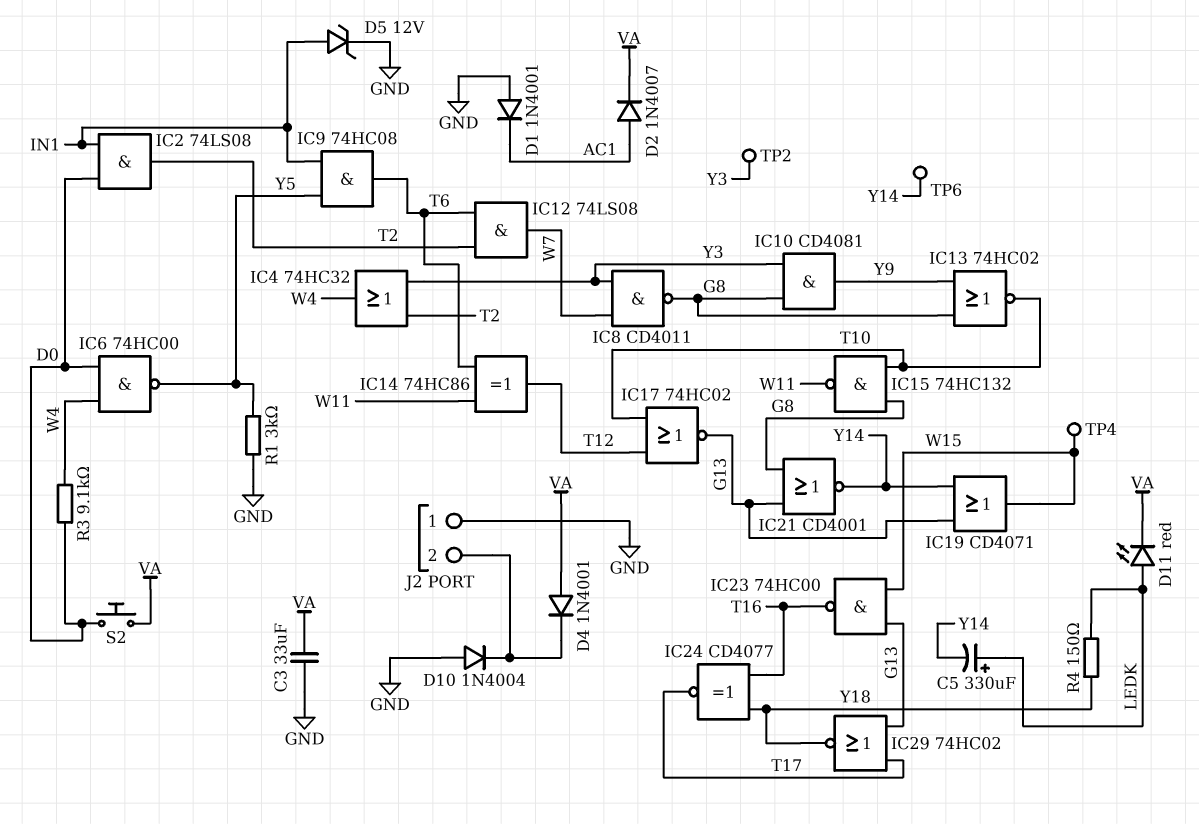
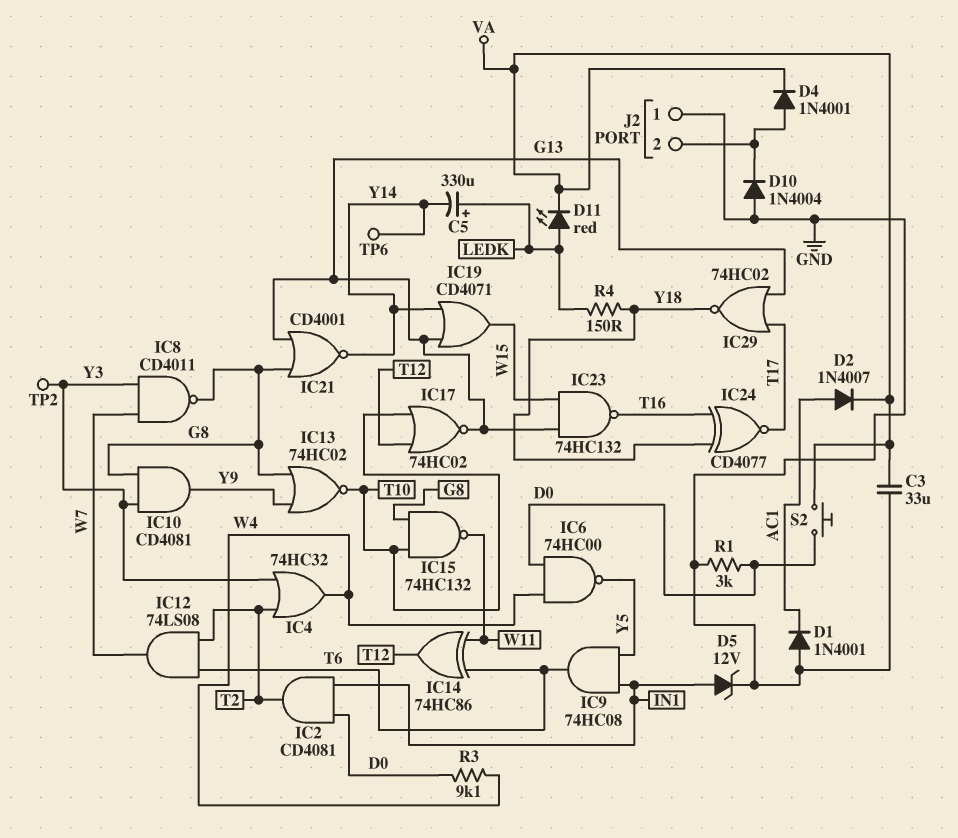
D4: diode 1N4001 (A VA, K J2/2) -> diode 1N4001 (A J2/2, K VA)
IC2: AND 74LS08 (in D0, in IN1, out T2) -> AND CD4081 (in D0, in IN1, out T2)
IC23: NAND 74HC00 (in G13, in W15, out T16) -> NAND 74HC132 (in G13, in W15, out T16)
R1: 3k (GND, Y5) -> 3k (D0, GND)
TP4: test point (W15) -> none

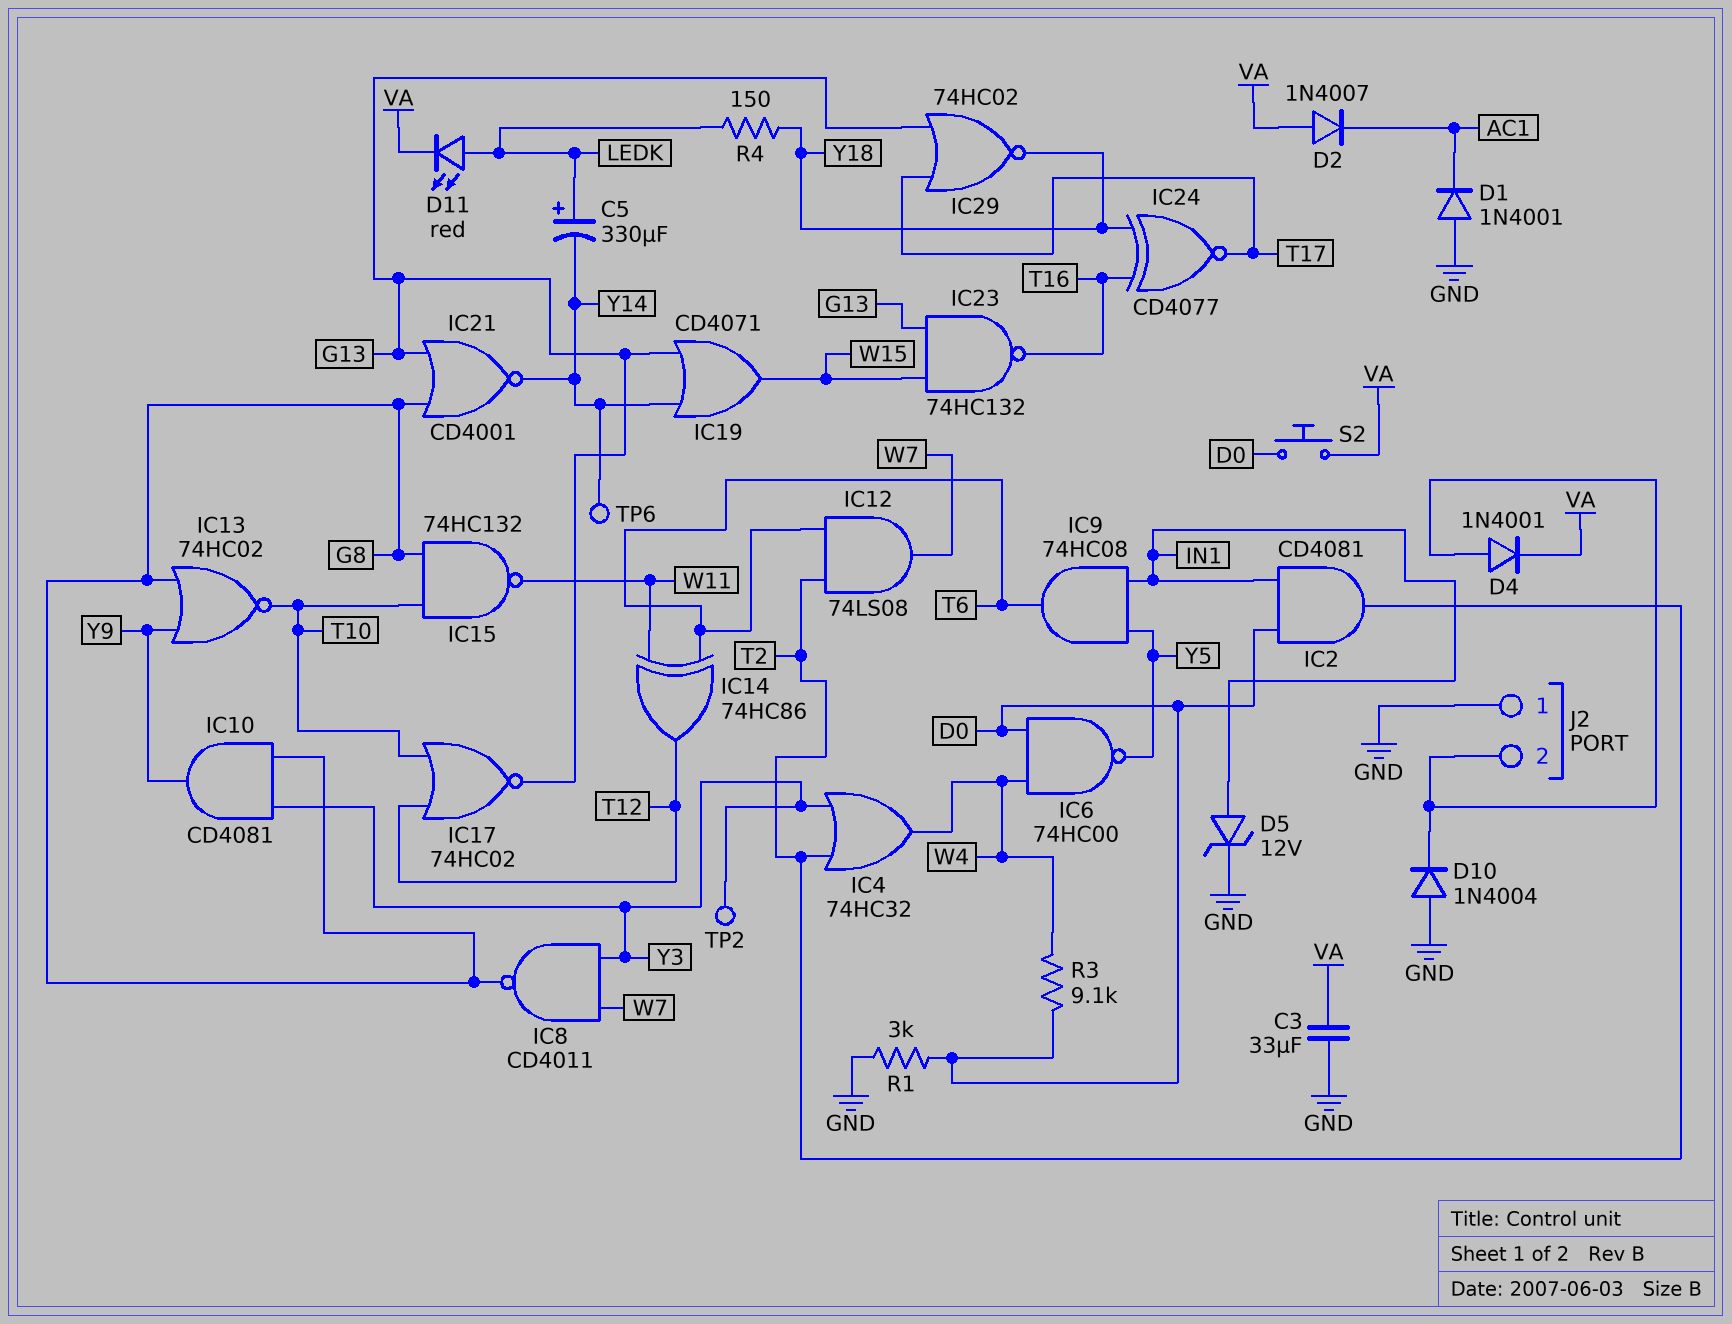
D2: diode 1N4007 (A AC1, K VA) -> diode 1N4007 (A VA, K AC1)

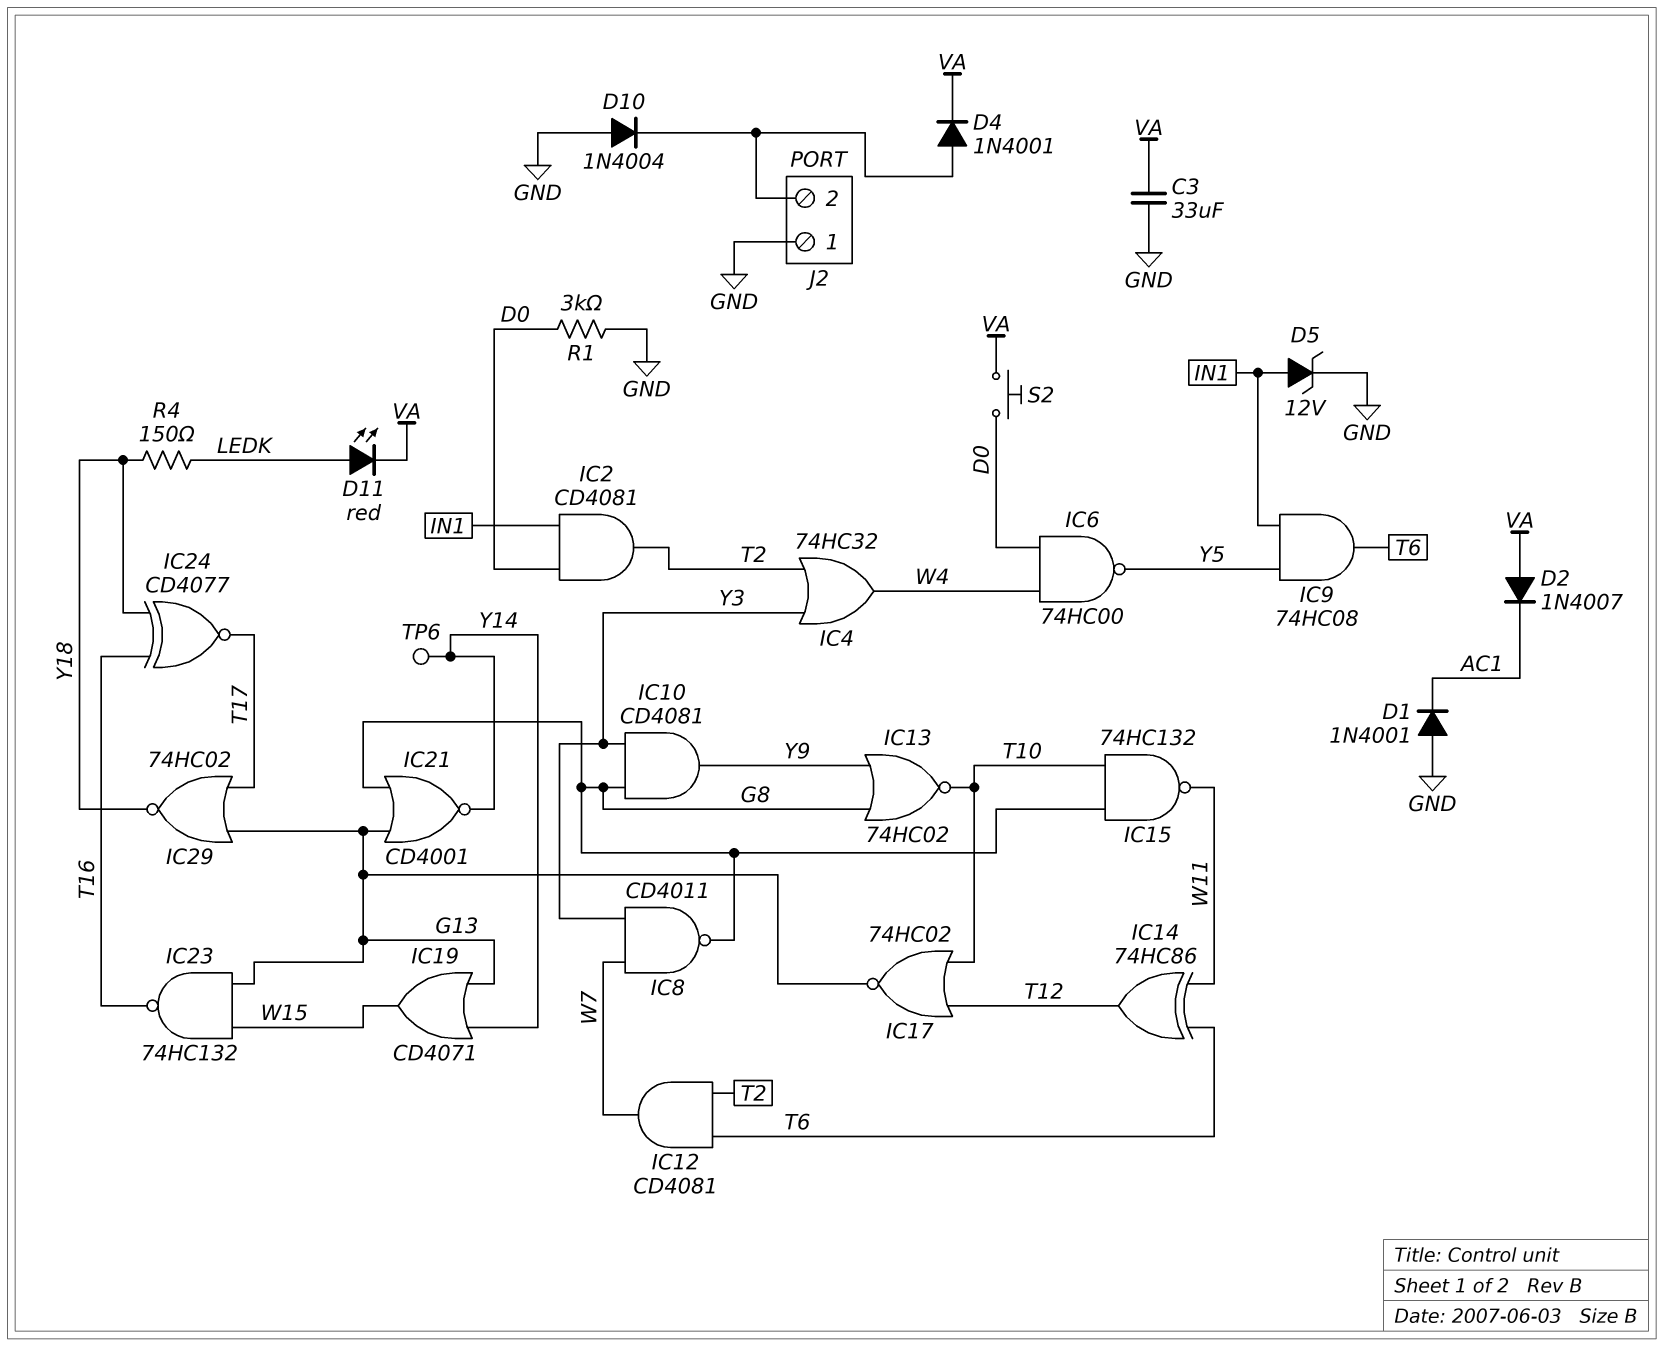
C5: 330uF (plus LEDK, minus Y14) -> none
IC12: AND 74LS08 (in T2, in T6, out W7) -> AND CD4081 (in T2, in T6, out W7)
R3: 9.1k (D0, W4) -> none
TP2: test point (Y3) -> none

